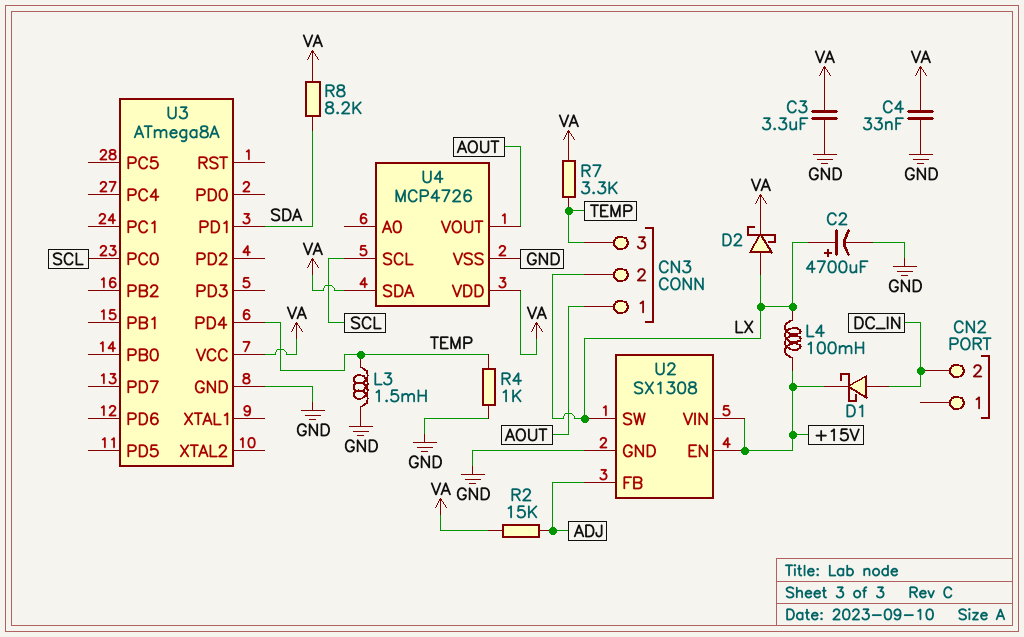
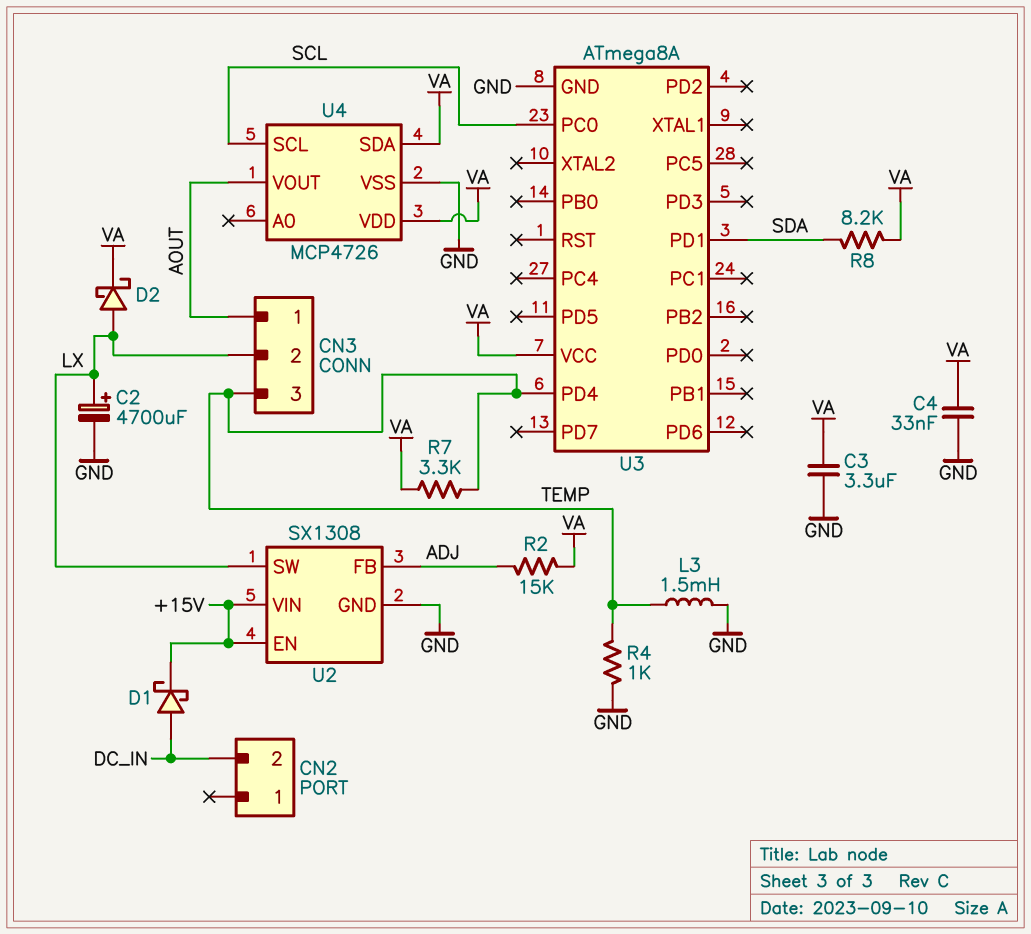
L4: 100mH (+15V, LX) -> none

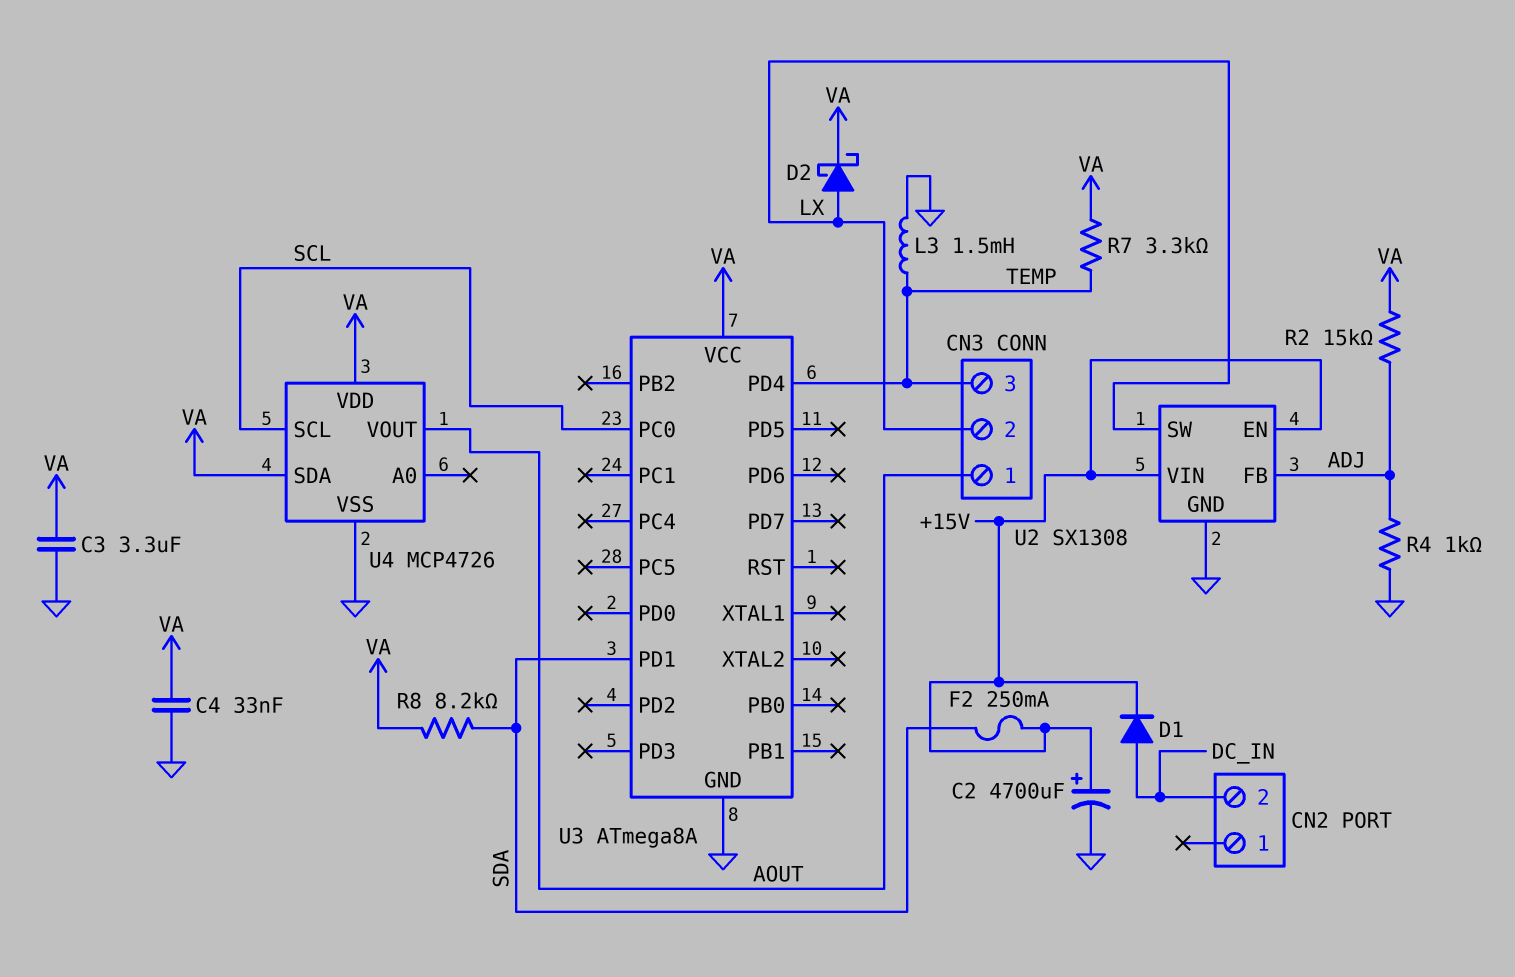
C2: 4700uF (plus LX, minus GND) -> 4700uF (plus +15V, minus GND)
D1: schottky (A DC_IN, K +15V) -> diode (A DC_IN, K +15V)
F2: none -> 250mA (+15V, SDA)
R4: 1k (GND, TEMP) -> 1k (ADJ, GND)

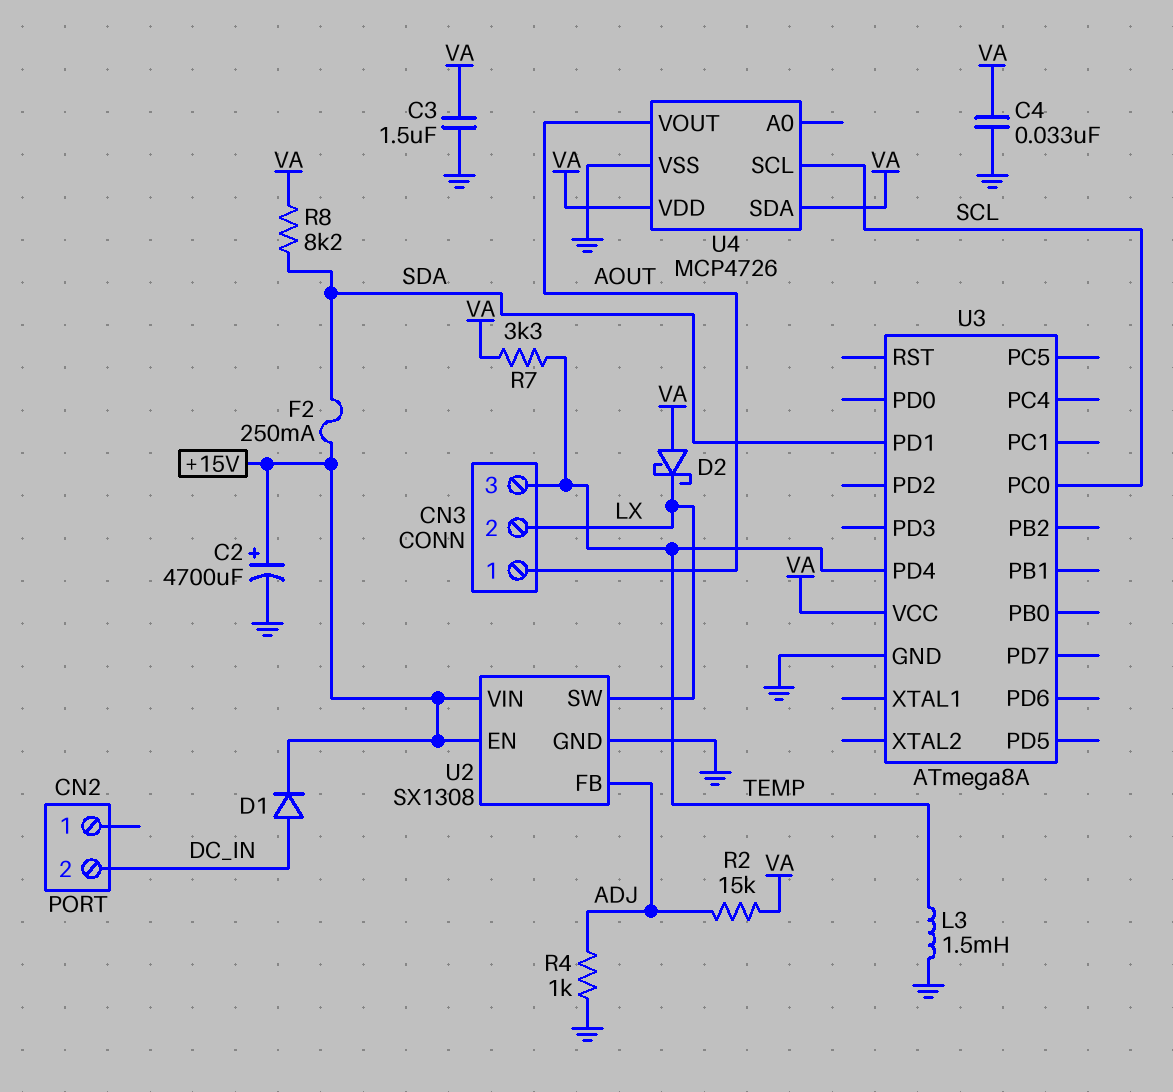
C3: 3.3uF (GND, VA) -> 1.5uF (GND, VA)
D2: schottky (A LX, K VA) -> schottky (A VA, K LX)

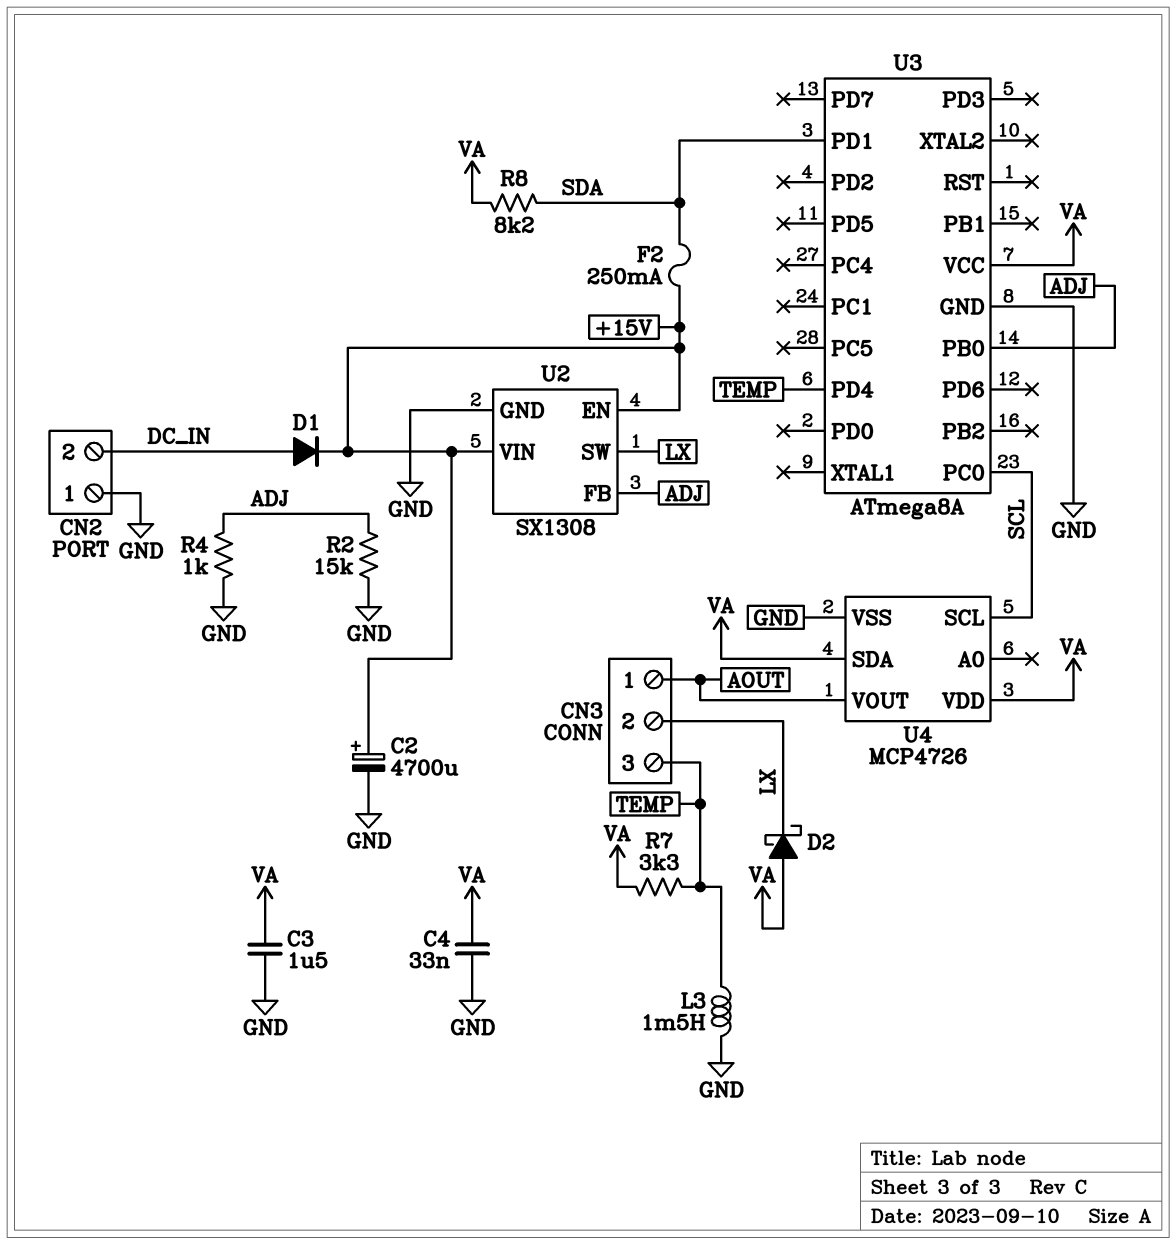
CN2 pin 1: none -> GND
R2: 15k (ADJ, VA) -> 15k (ADJ, GND)
U3 pin PB0: none -> ADJ

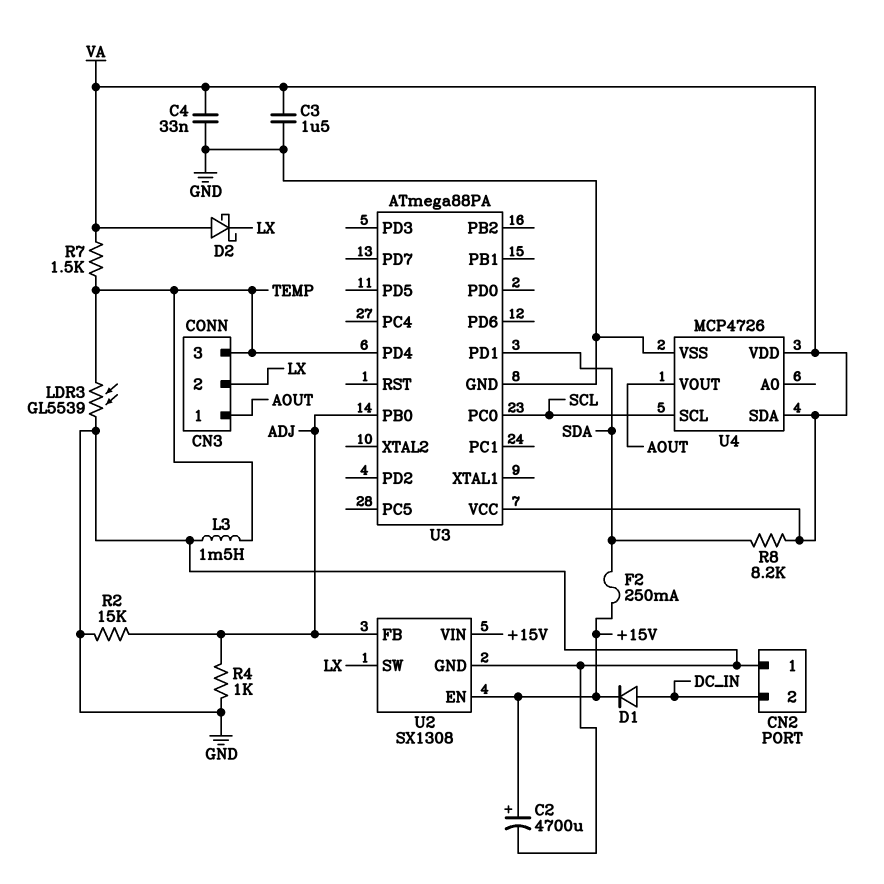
LDR3: none -> GL5539 (GND, TEMP)
R7: 3.3k (TEMP, VA) -> 1.5k (TEMP, VA)
U3: ATmega8A -> ATmega88PA

